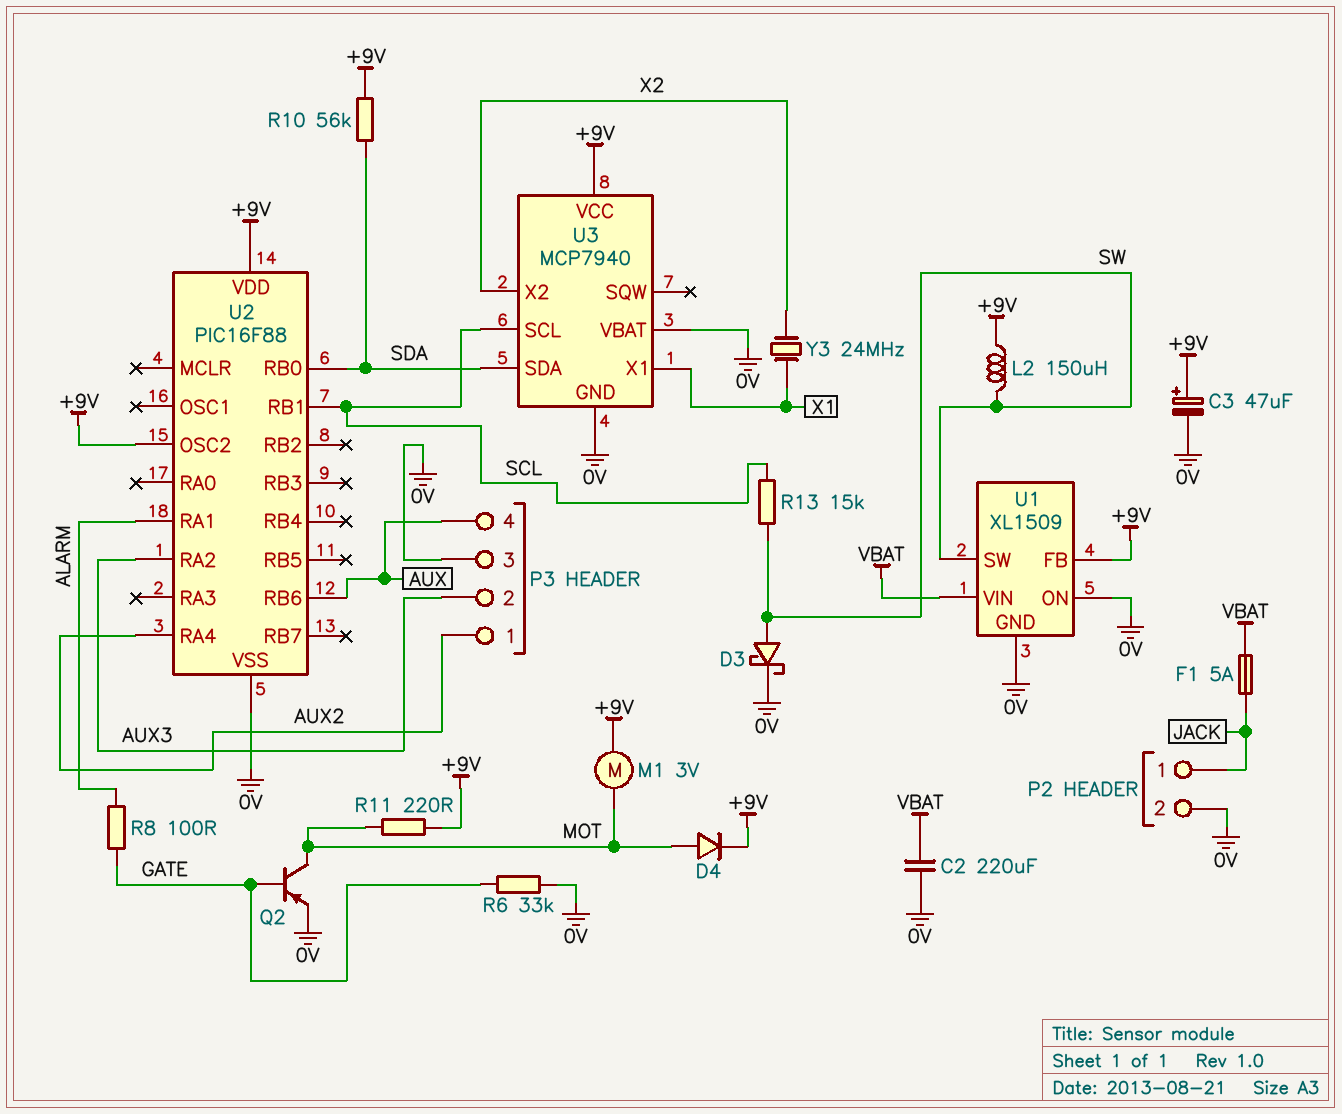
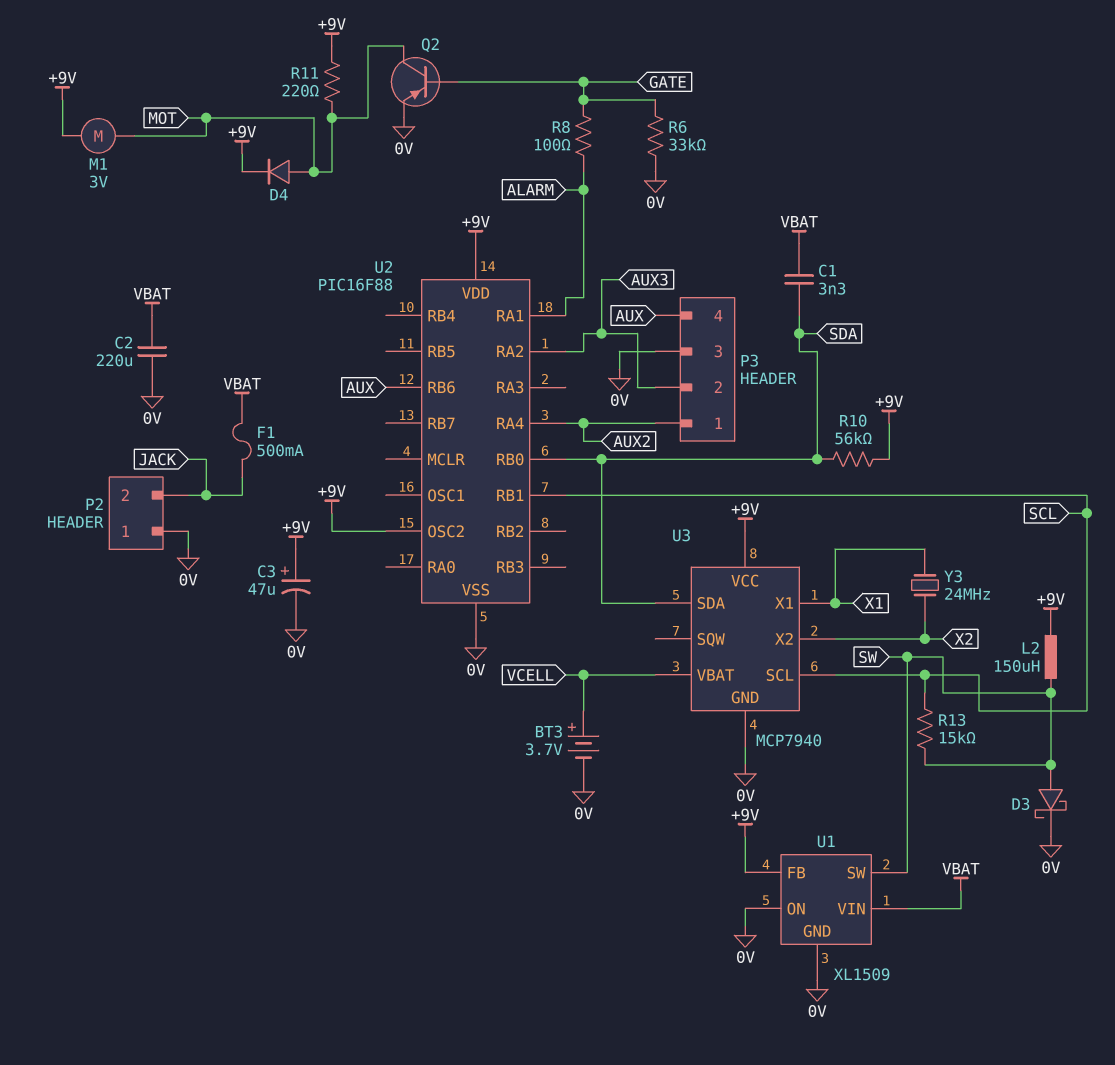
BT3: none -> 3.7V (plus VCELL, minus 0V)
C1: none -> 3.3nF (SDA, VBAT)
F1: 5A (JACK, VBAT) -> 500mA (JACK, VBAT)
P2 pin 1: JACK -> 0V
P2 pin 2: 0V -> JACK
U3 pin VBAT: 0V -> VCELL

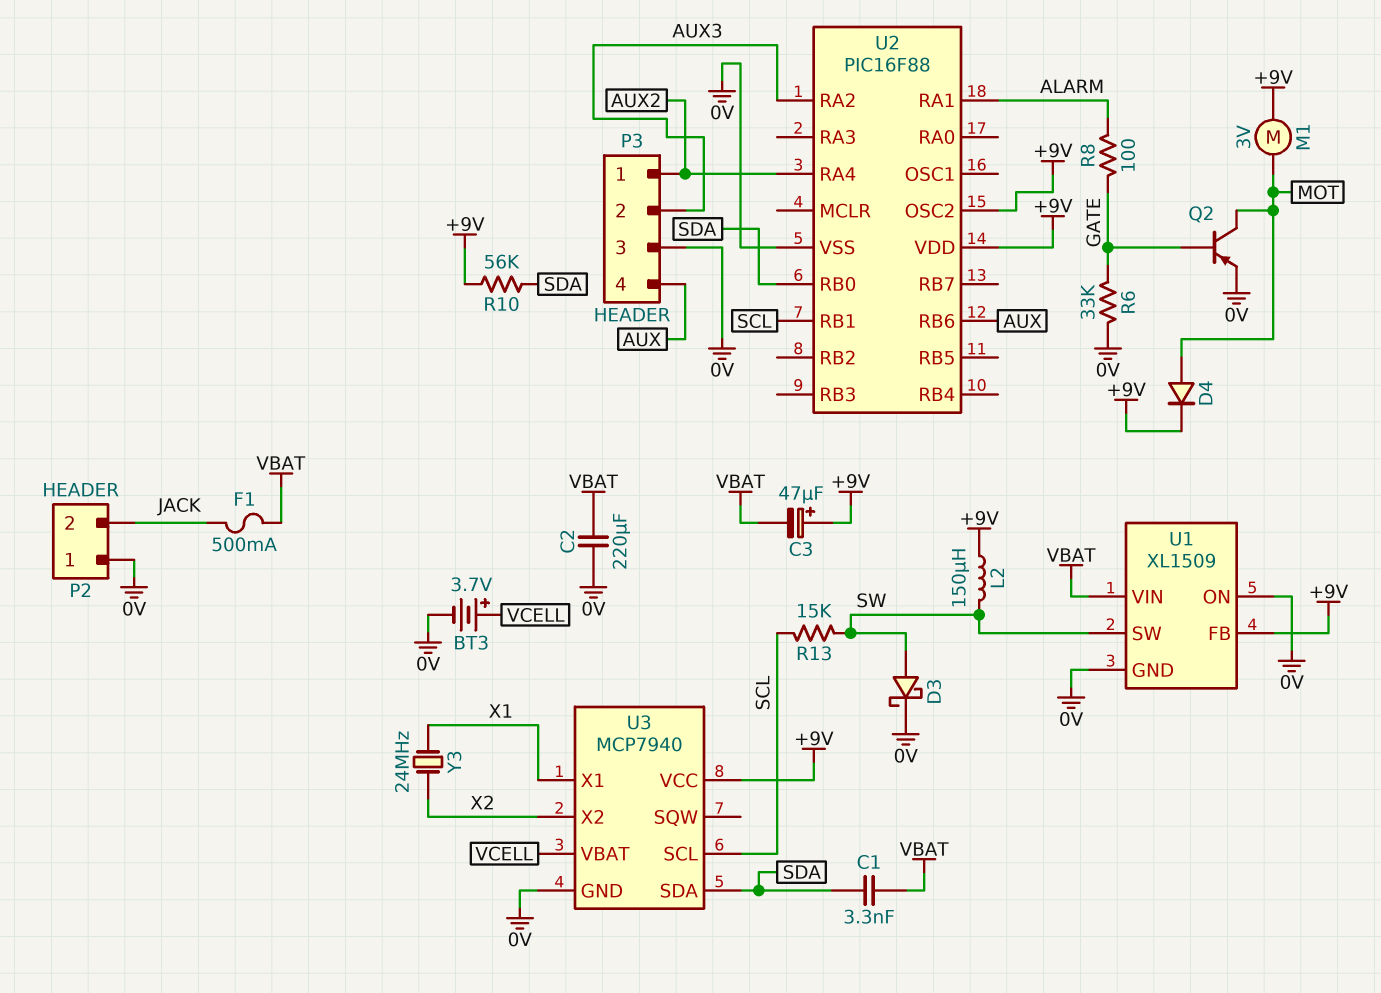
C3: 47uF (plus +9V, minus 0V) -> 47uF (plus +9V, minus VBAT)
R11: 220 (+9V, MOT) -> none

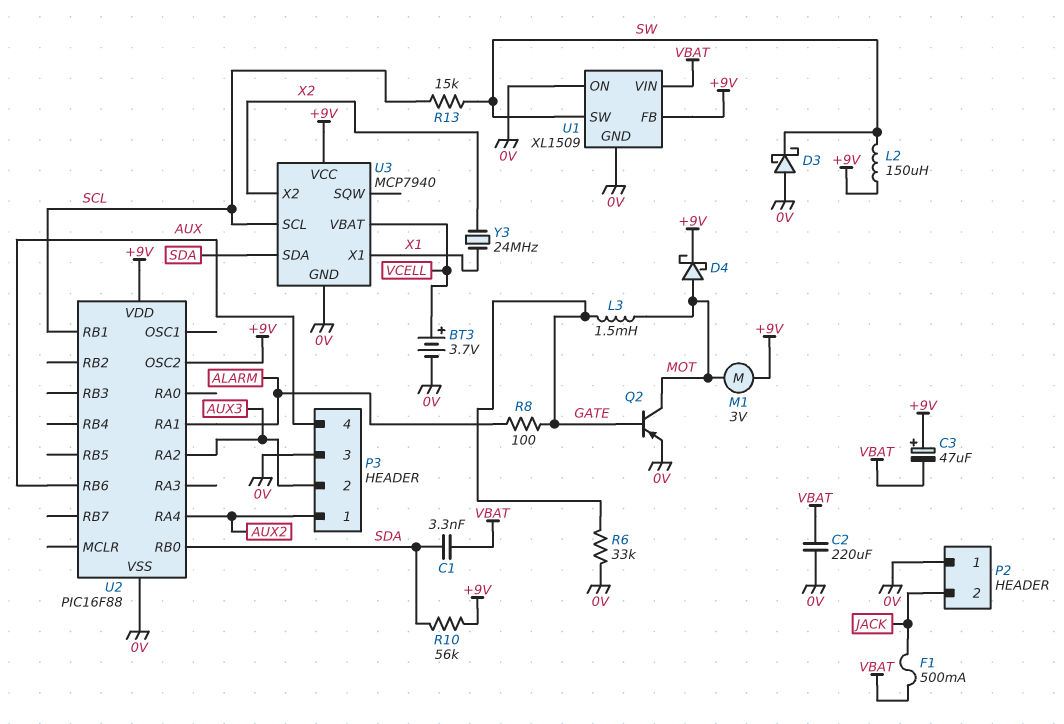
D3: schottky (A SW, K 0V) -> schottky (A 0V, K SW)
D4: diode (A MOT, K +9V) -> schottky (A MOT, K +9V)
L3: none -> 1.5mH (GATE, MOT)

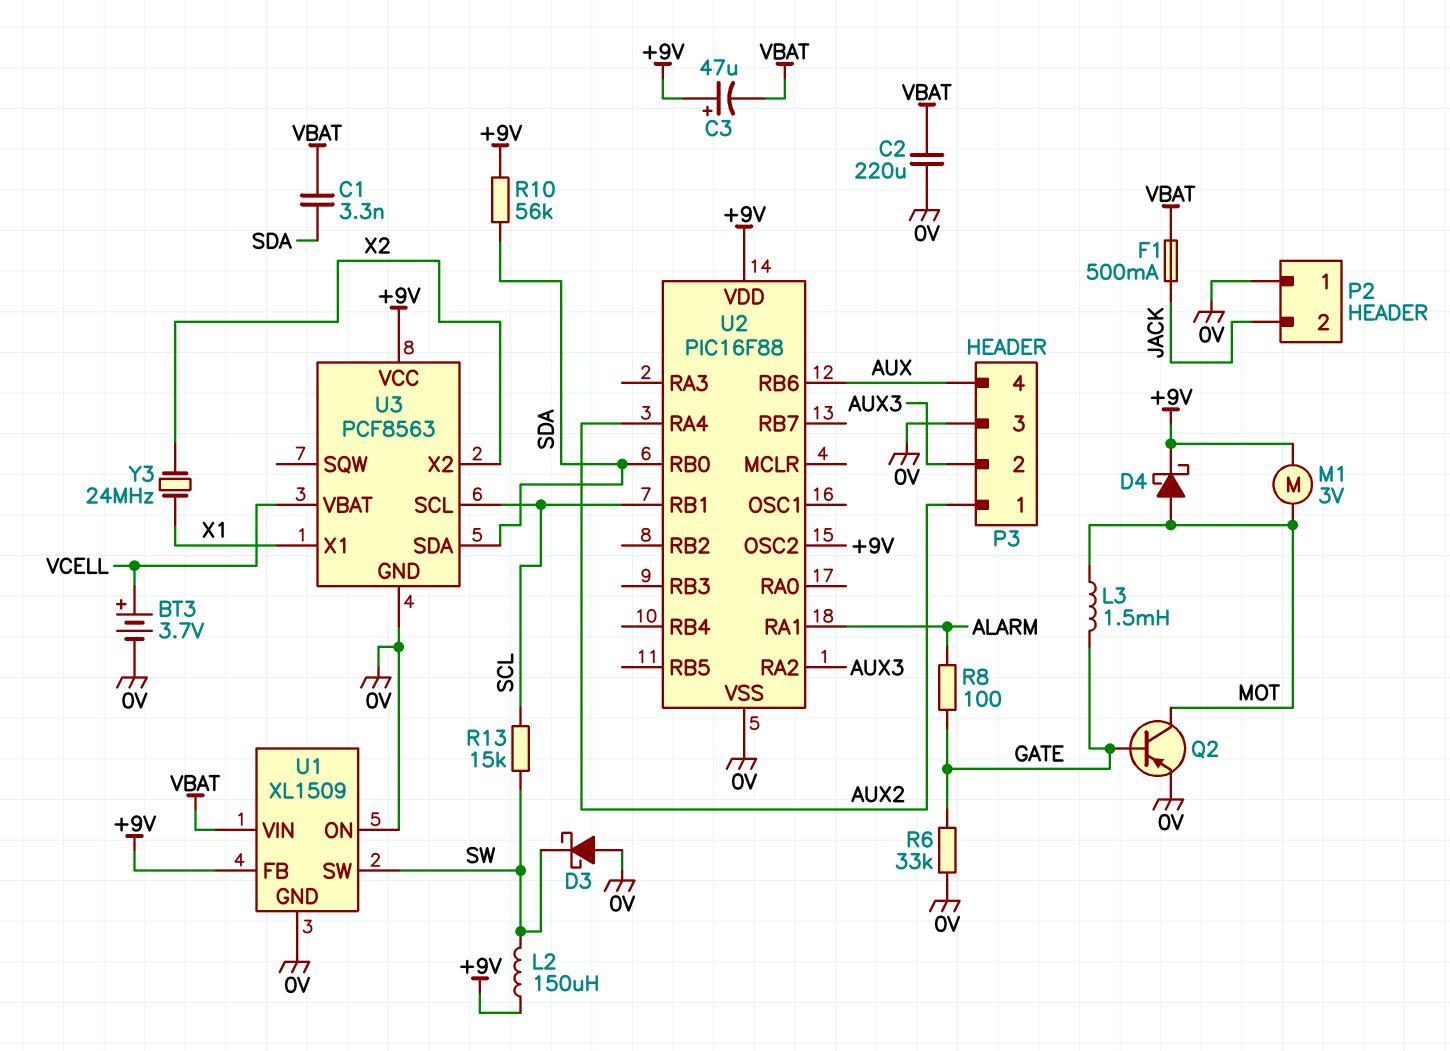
U3: MCP7940 -> PCF8563

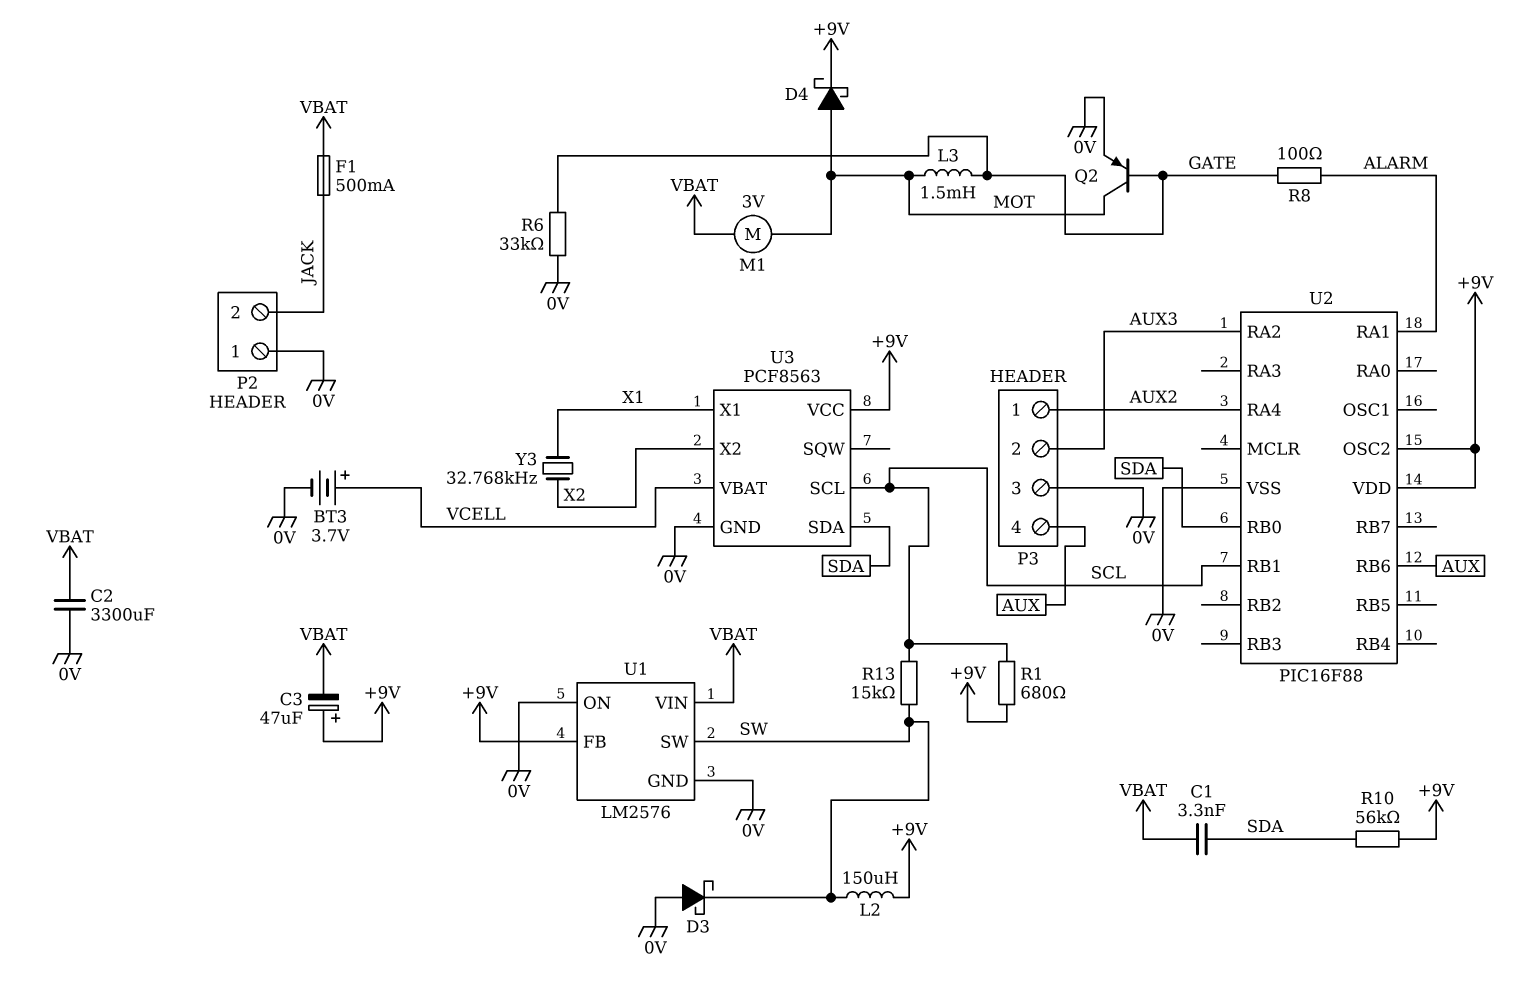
C2: 220uF (0V, VBAT) -> 3300uF (0V, VBAT)
M1: motor 3V (+9V, MOT) -> motor 3V (MOT, VBAT)
R1: none -> 680 (+9V, SCL)
U1: XL1509 -> LM2576
Y3: 24MHz (X1, X2) -> 32.768kHz (X1, X2)

